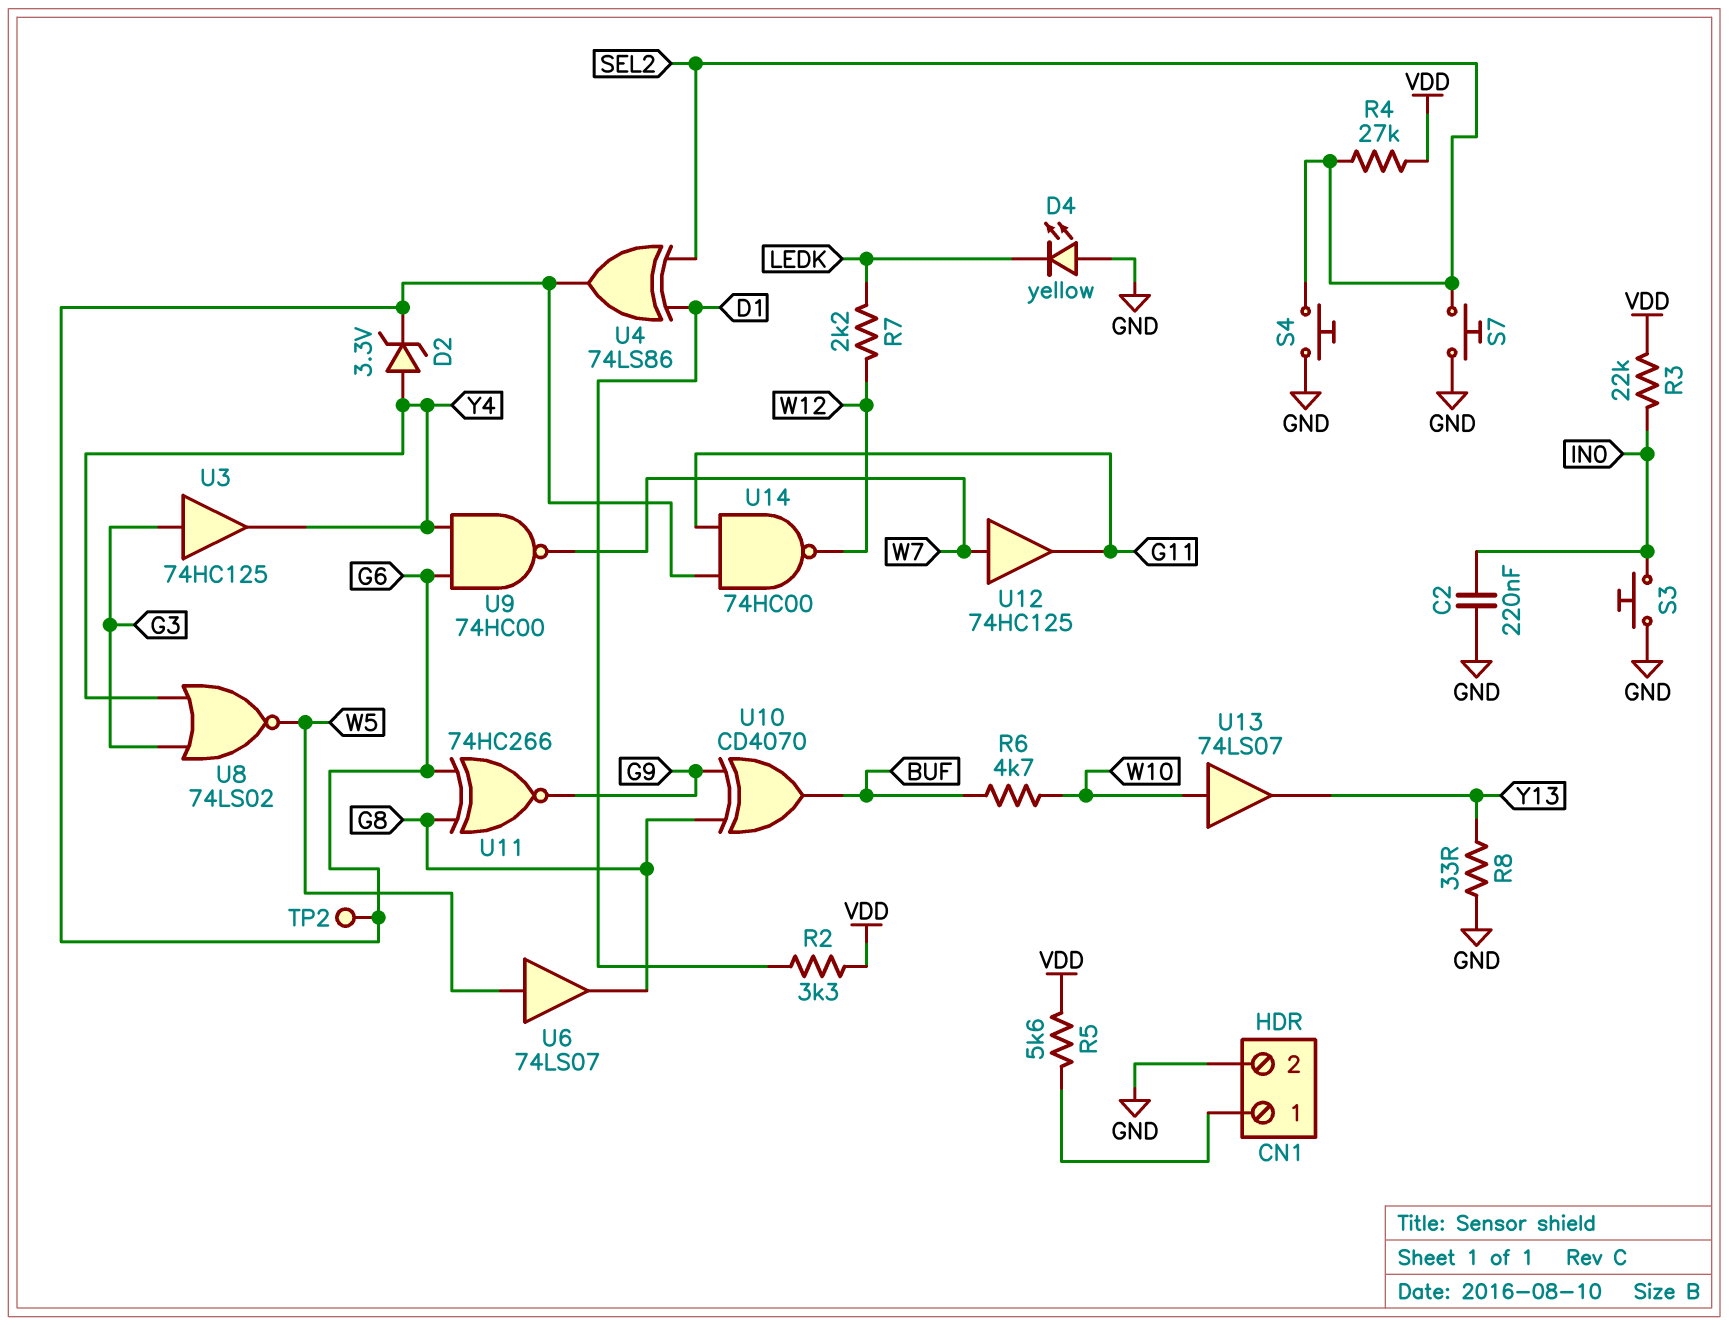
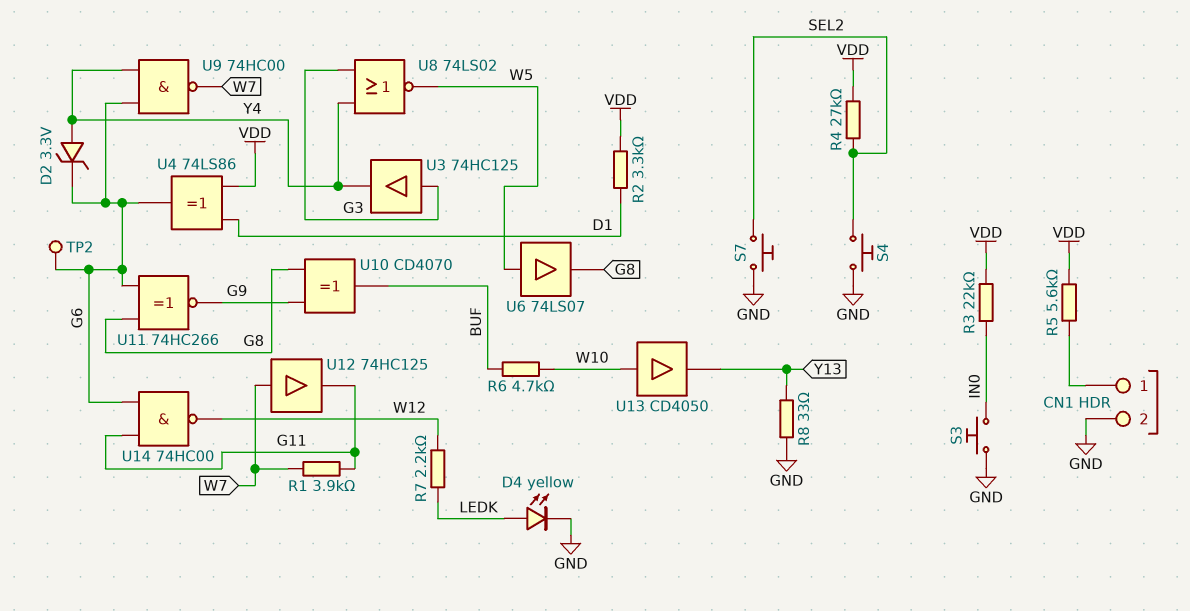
C2: 220nF (GND, IN0) -> none
D4: LED yellow (A GND, K LEDK) -> LED yellow (A LEDK, K GND)
R1: none -> 3.9k (G11, W7)
U4: XOR 74LS86 (in D1, in SEL2, out G6) -> XOR 74LS86 (in D1, in VDD, out G6)
U13: buffer 74LS07 (in W10, out Y13) -> buffer CD4050 (in W10, out Y13)

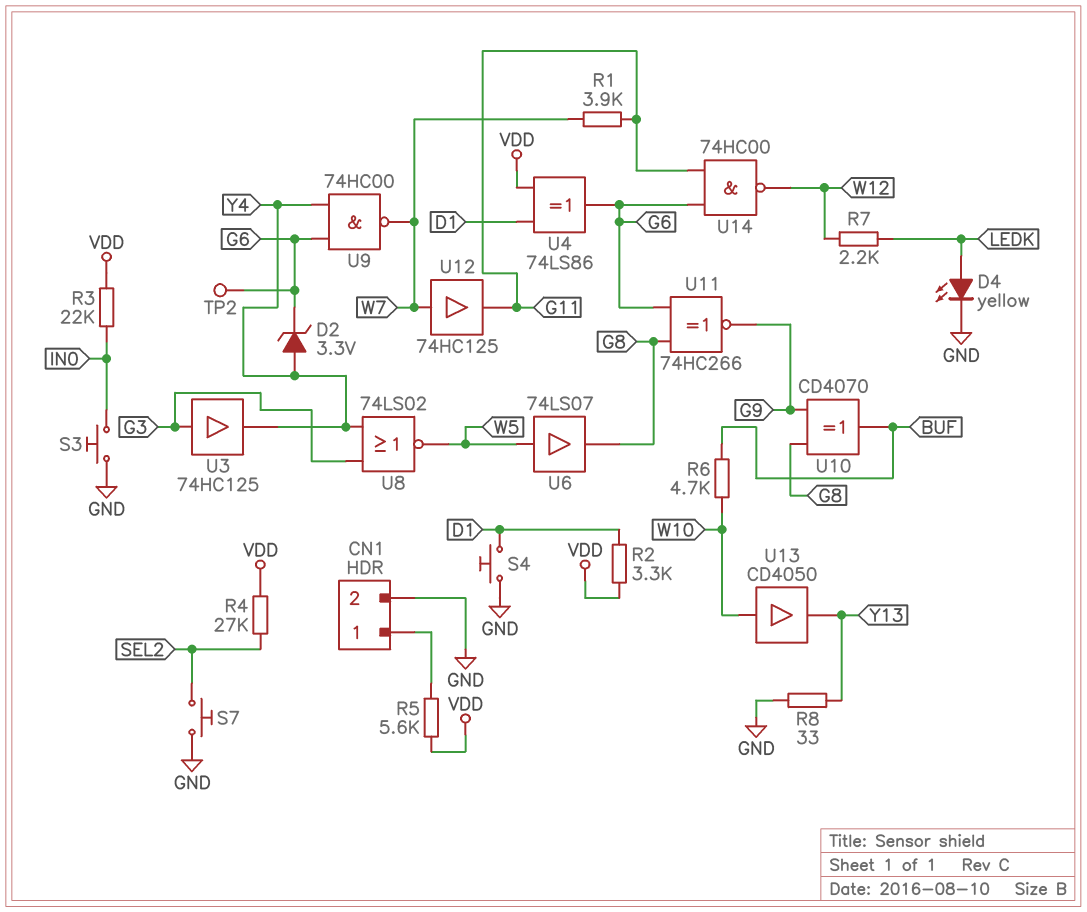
S4: button (GND, SEL2) -> button (D1, GND)

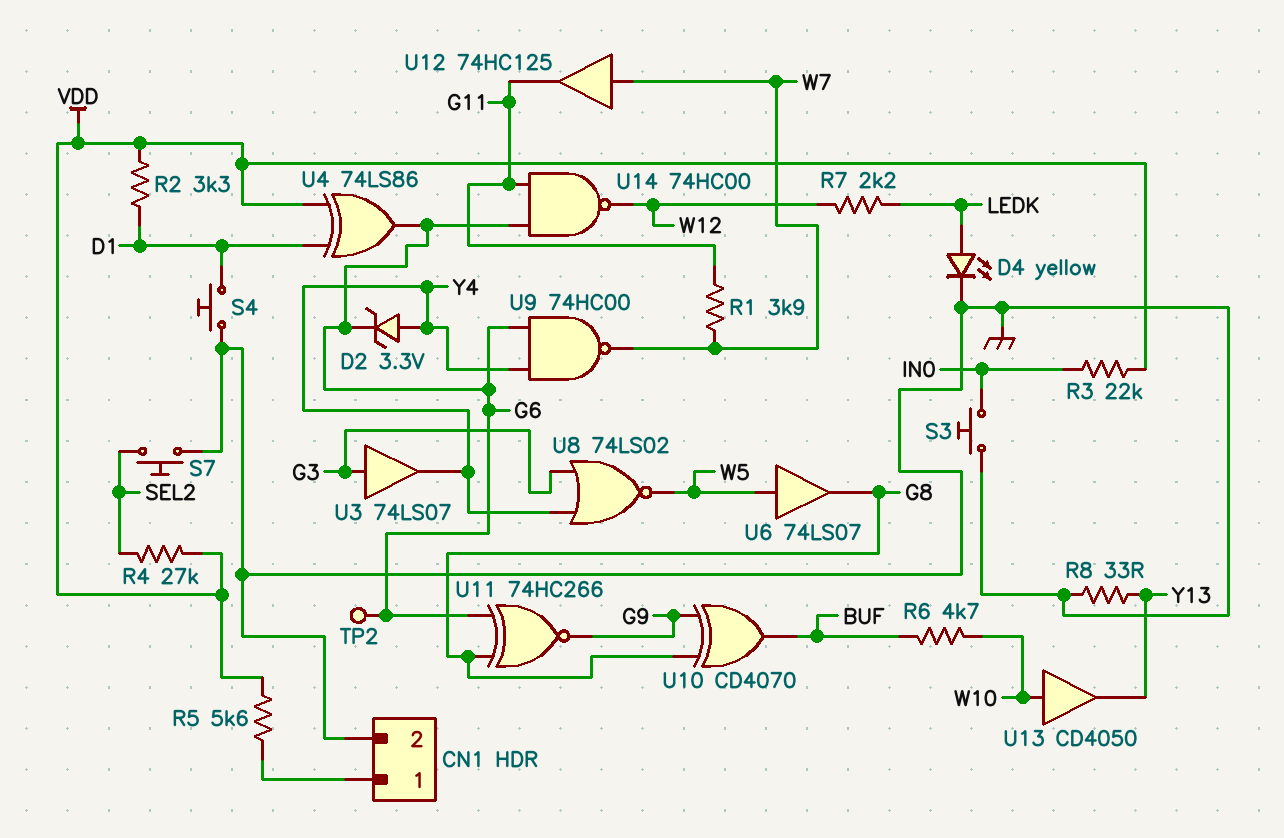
U3: buffer 74HC125 (in G3, out Y4) -> buffer 74LS07 (in G3, out Y4)

